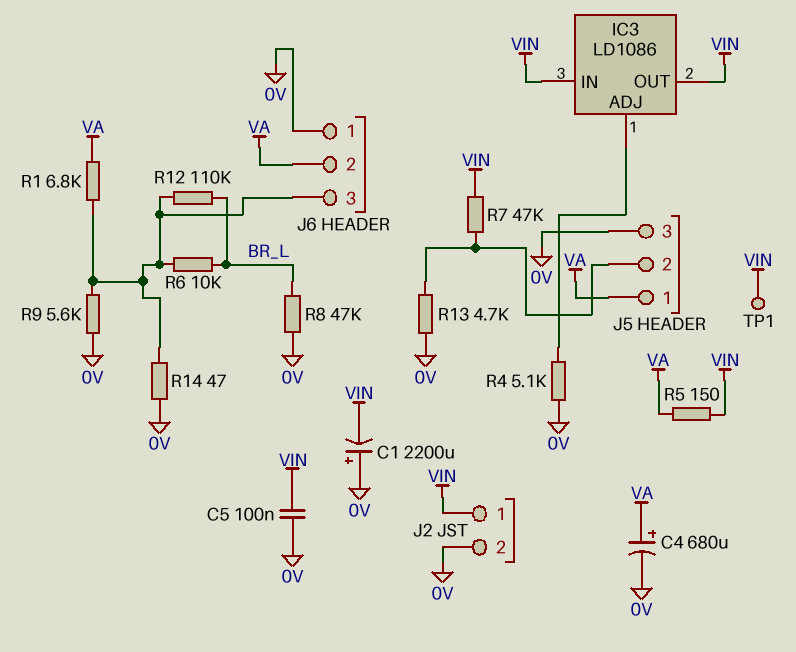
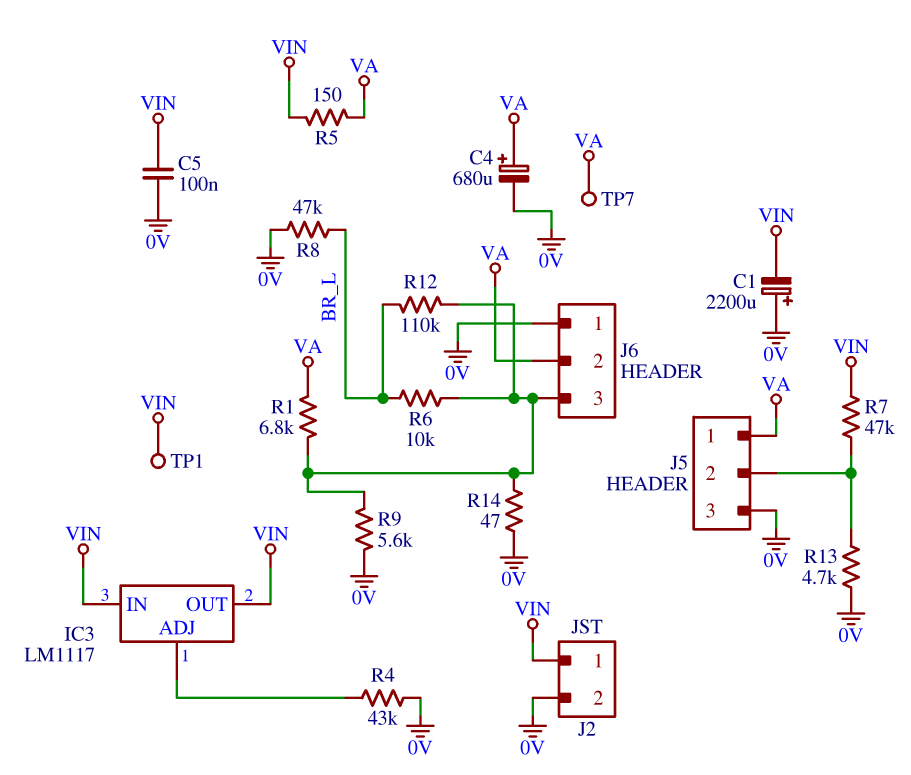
IC3: LD1086 -> LM1117
R4: 5.1k (0V, IC3/ADJ) -> 43k (0V, IC3/ADJ)
TP7: none -> test point (VA)

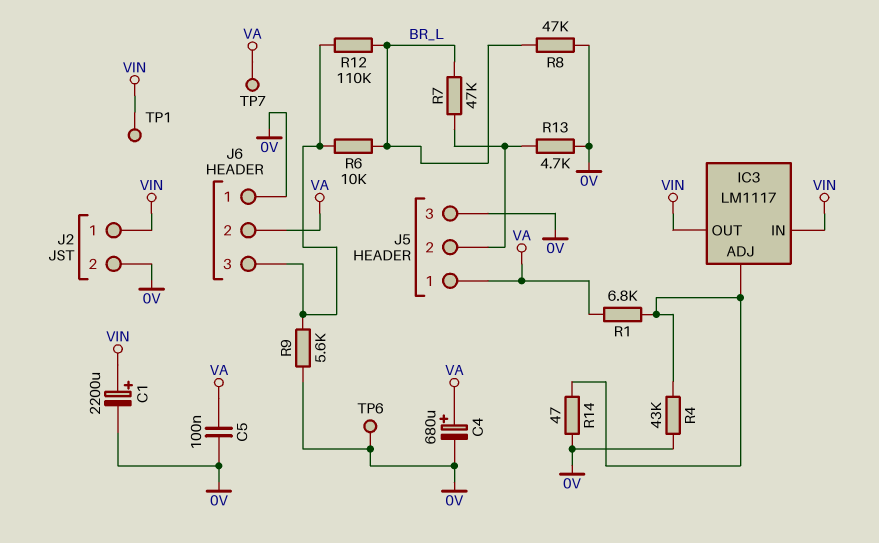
C1: 2200uF (plus 0V, minus VIN) -> 2200uF (plus VIN, minus 0V)
C5: 100nF (0V, VIN) -> 100nF (0V, VA)
R1: 6.8k (J6/3, VA) -> 6.8k (IC3/ADJ, VA)
R5: 150 (VA, VIN) -> none
R7: 47k (J5/2, VIN) -> 47k (BR_L, J5/2)
R14: 47 (0V, J6/3) -> 47 (0V, IC3/ADJ)
TP6: none -> test point (0V)

